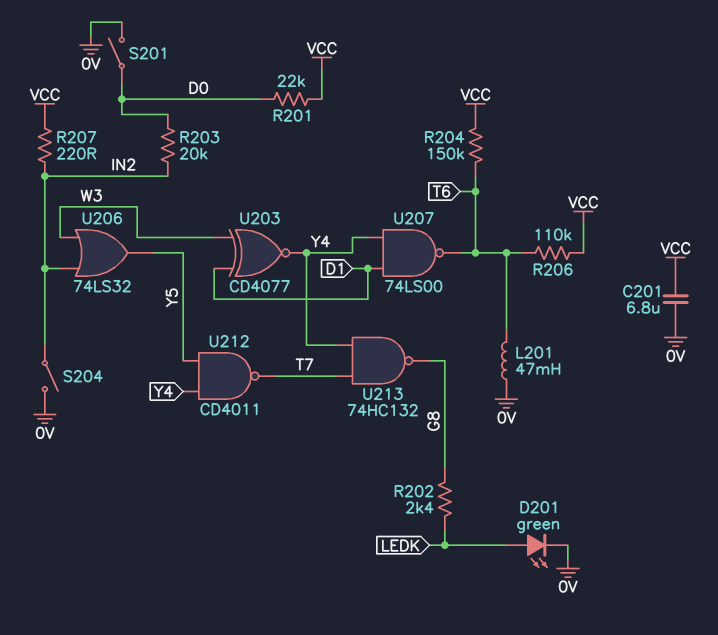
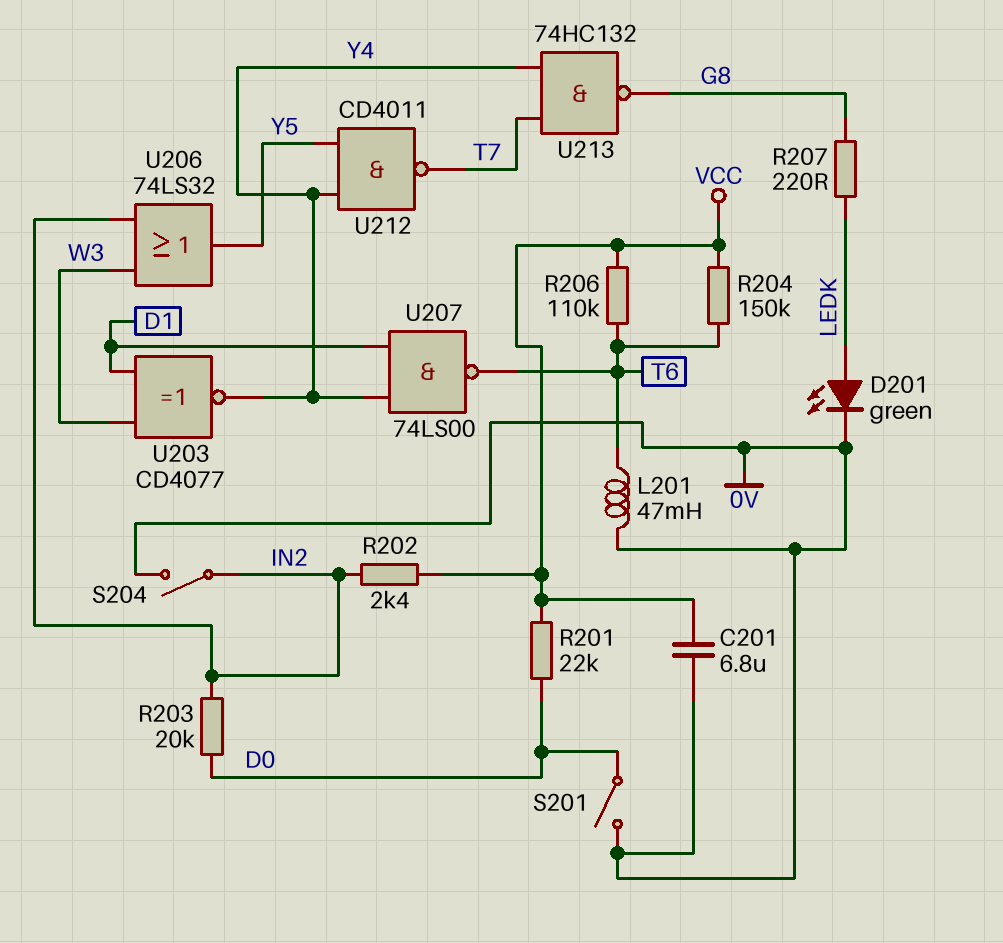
R202: 2.4k (G8, LEDK) -> 2.4k (IN2, VCC)
R207: 220 (IN2, VCC) -> 220 (G8, LEDK)

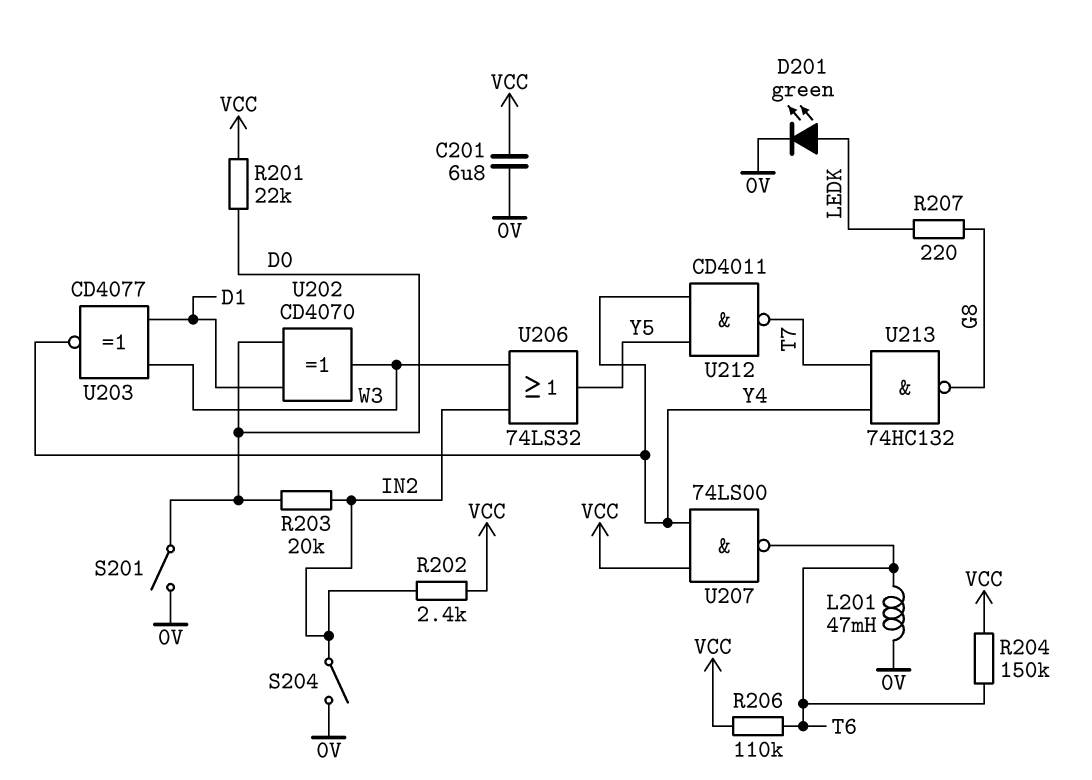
U202: none -> XOR CD4070 (in D0, in D1, out W3)
U207: NAND 74LS00 (in D1, in Y4, out T6) -> NAND 74LS00 (in VCC, in Y4, out T6)

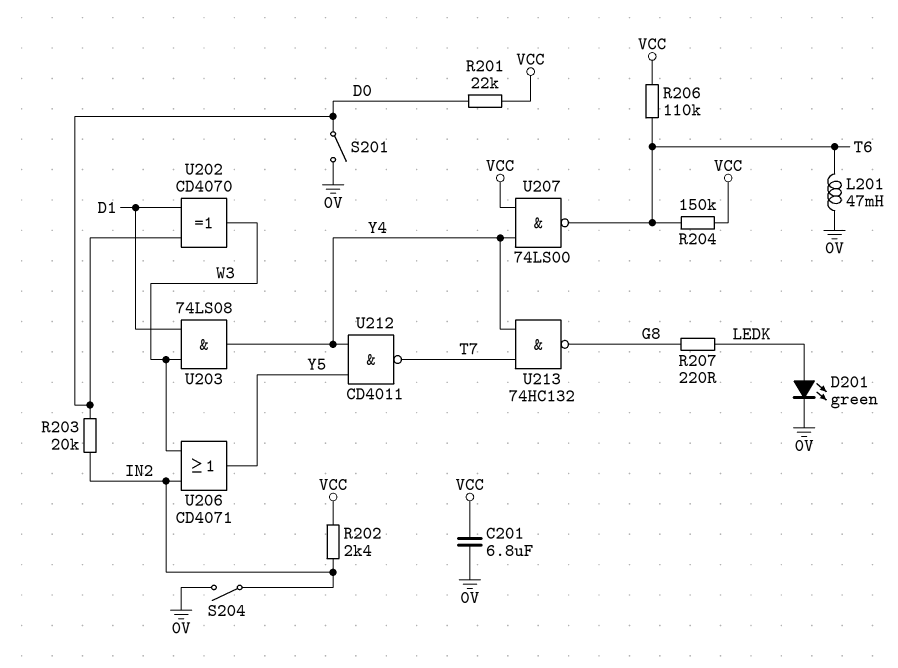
U203: XNOR CD4077 (in D1, in W3, out Y4) -> AND 74LS08 (in D1, in W3, out Y4)
U206: OR 74LS32 (in IN2, in W3, out Y5) -> OR CD4071 (in IN2, in W3, out Y5)

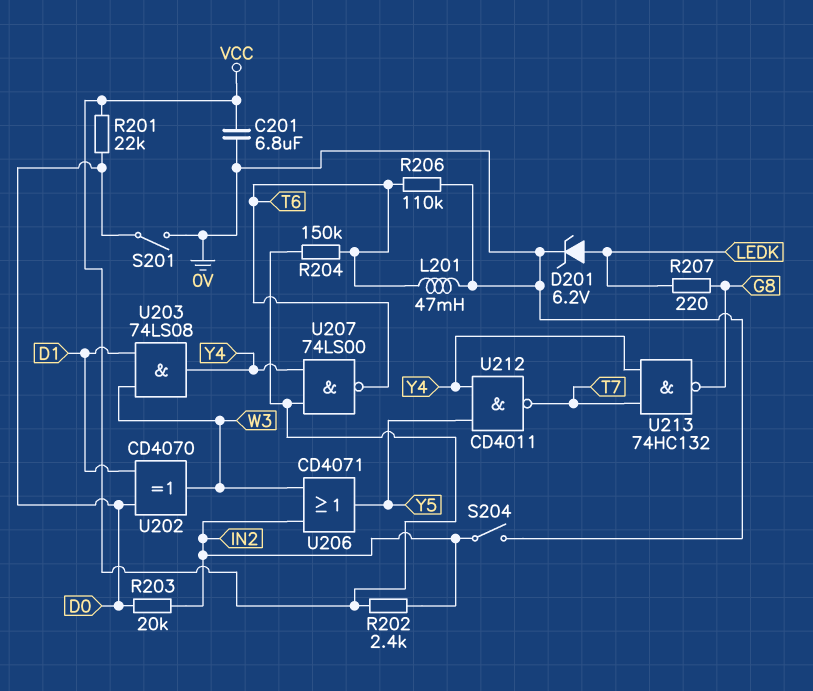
D201: LED green (A LEDK, K 0V) -> zener 6.2V (A LEDK, K 0V)
R206: 110k (T6, VCC) -> 110k (0V, T6)

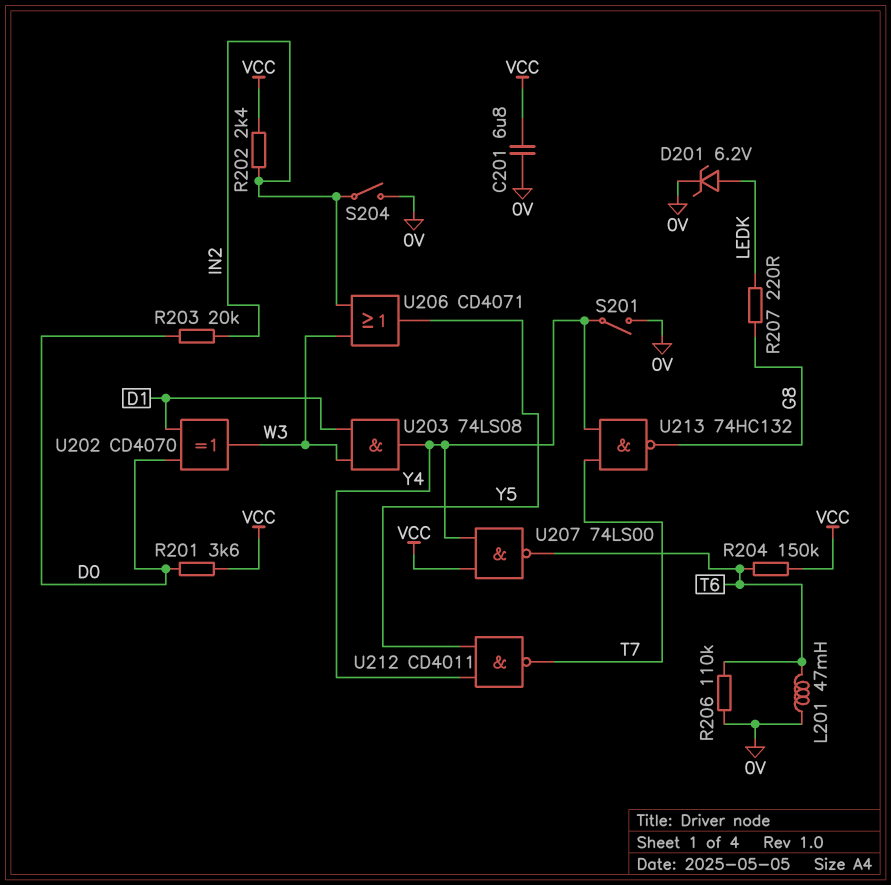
R201: 22k (D0, VCC) -> 3.6k (D0, VCC)
S201: switch (0V, D0) -> switch (0V, Y4)

